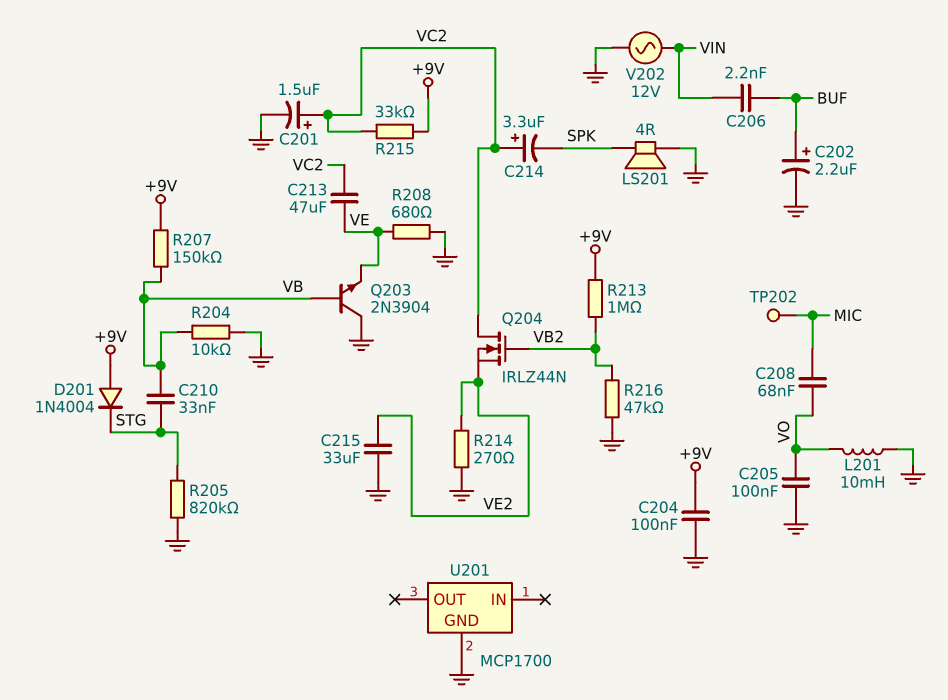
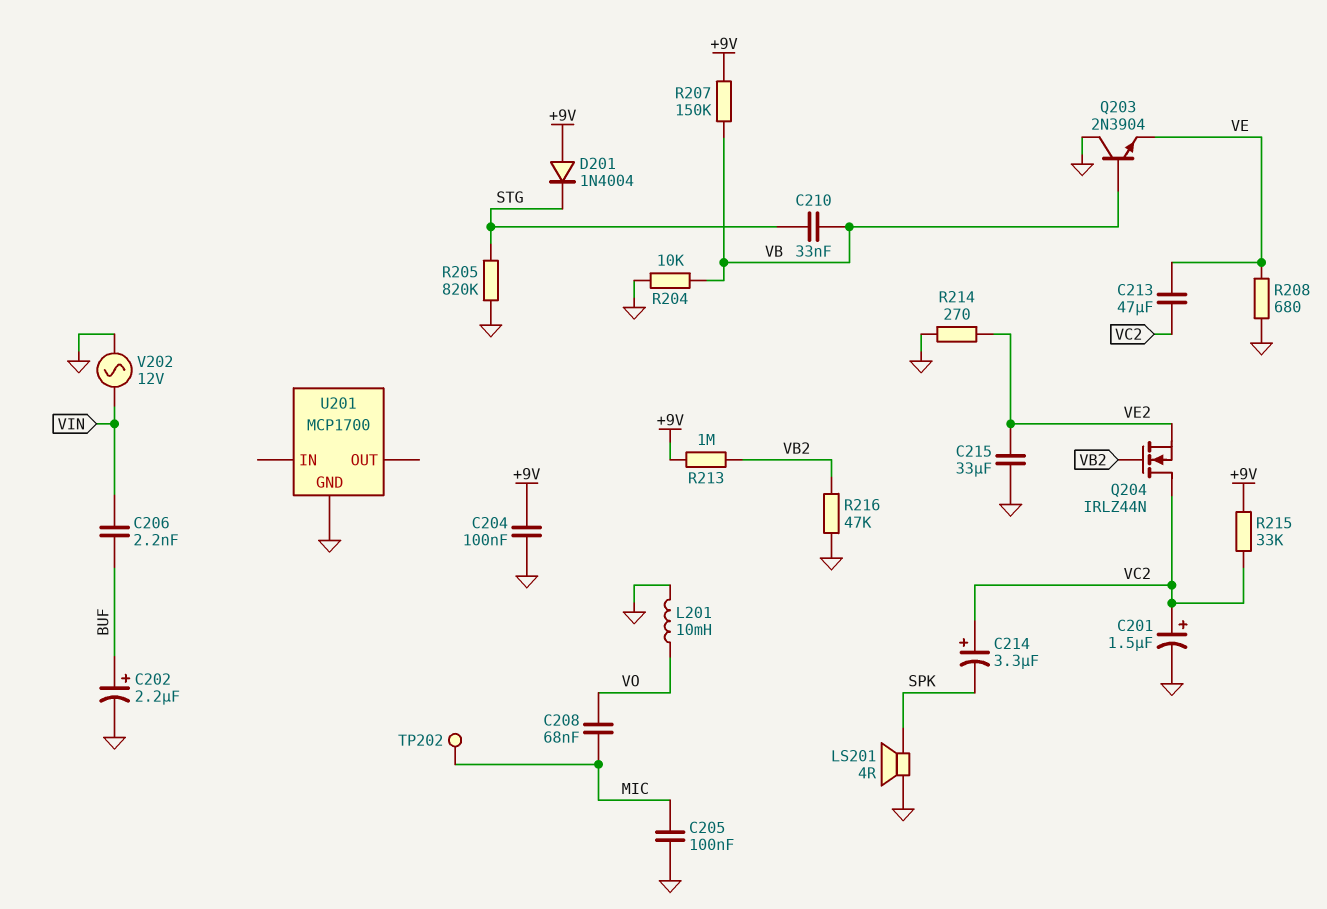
C205: 100nF (GND, VO) -> 100nF (GND, MIC)

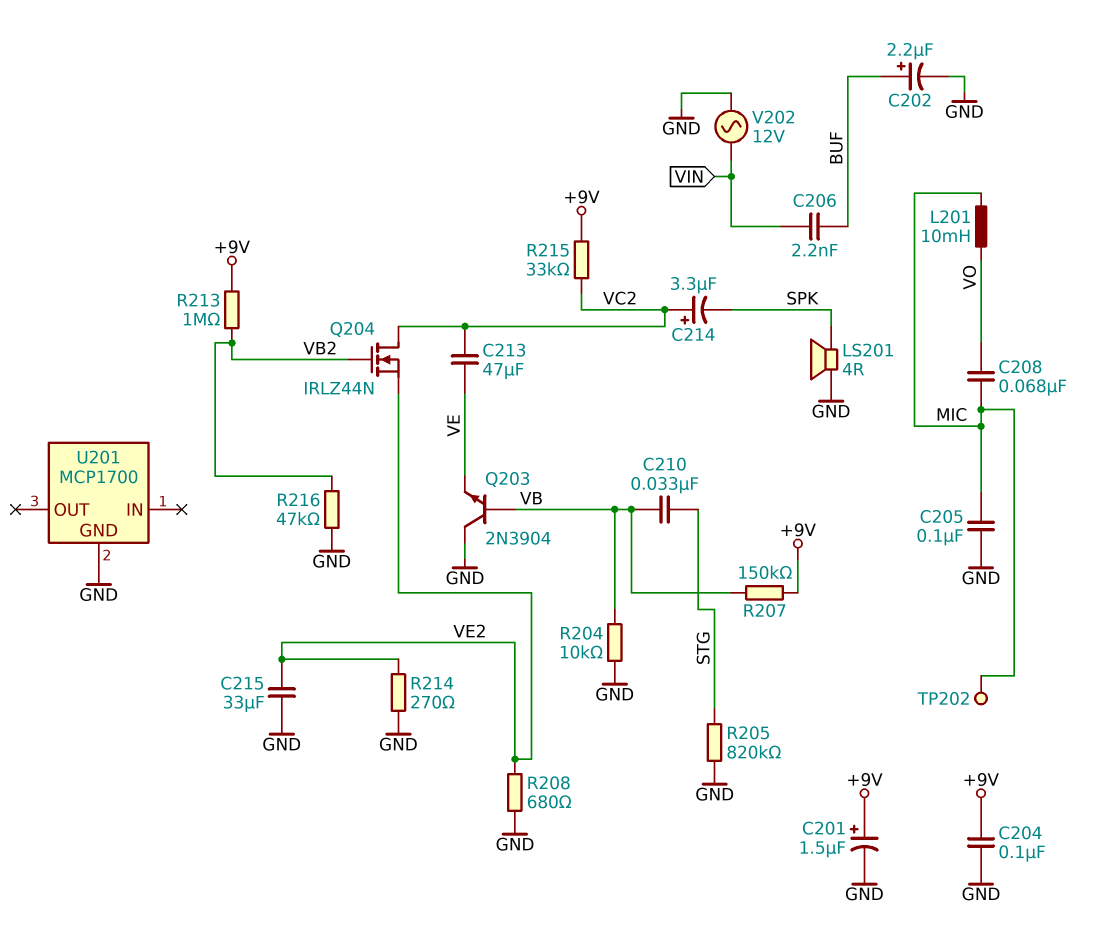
C201: 1.5uF (plus VC2, minus GND) -> 1.5uF (plus +9V, minus GND)
D201: diode 1N4004 (A +9V, K STG) -> none
L201: 10mH (GND, VO) -> 10mH (MIC, VO)
R208: 680 (GND, VE) -> 680 (GND, VE2)

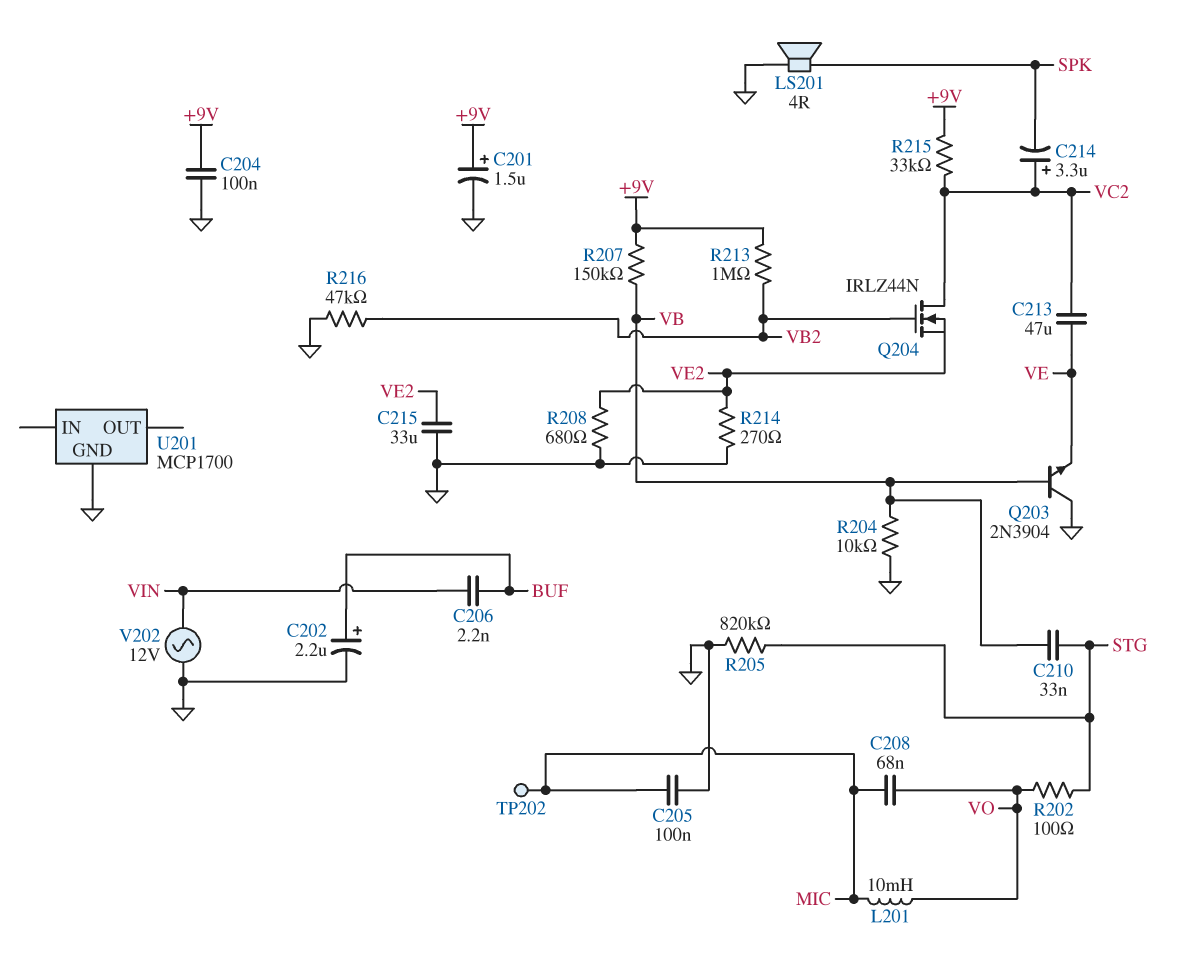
R202: none -> 100 (STG, VO)

